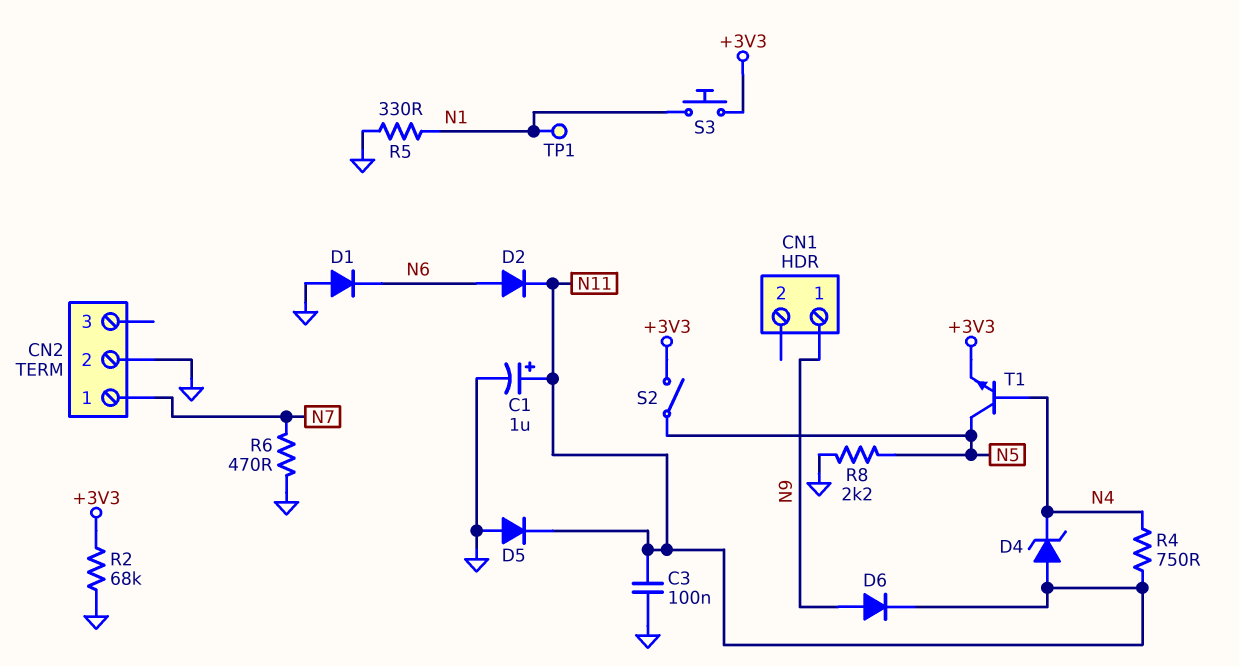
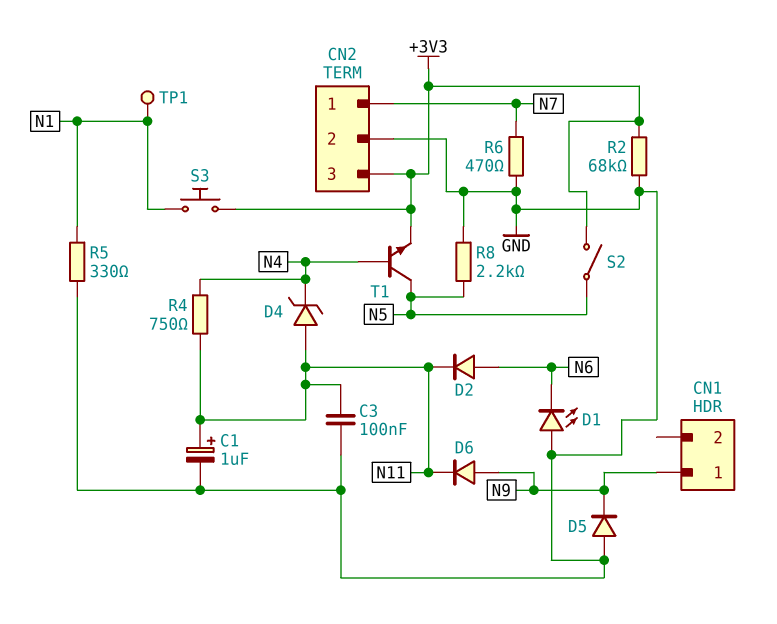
CN2 pin 3: none -> +3V3
D1: diode (A GND, K N6) -> LED (A GND, K N6)
D5: diode (A GND, K N11) -> diode (A GND, K N9)

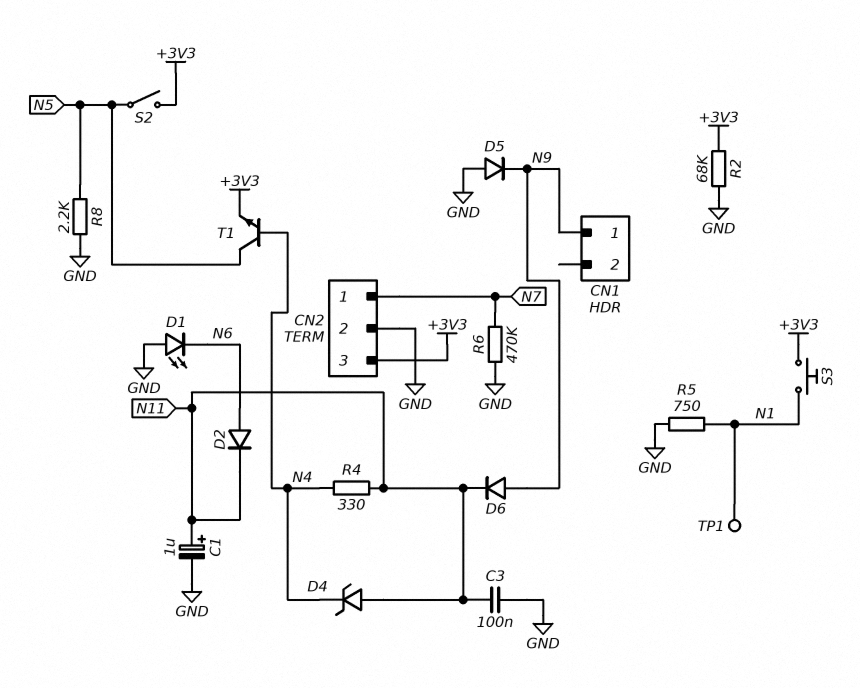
R4: 750 (N4, N11) -> 330 (N4, N11)
R5: 330 (GND, N1) -> 750 (GND, N1)
R6: 470 (GND, N7) -> 470k (GND, N7)

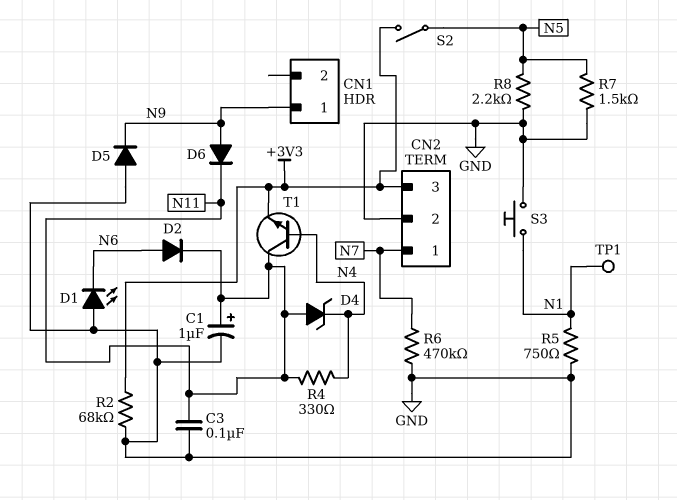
R7: none -> 1.5k (GND, N5)
S3: button (+3V3, N1) -> button (GND, N1)
T1: NPN (B N4, C N5, E +3V3) -> NPN (B N4, C N11, E +3V3)

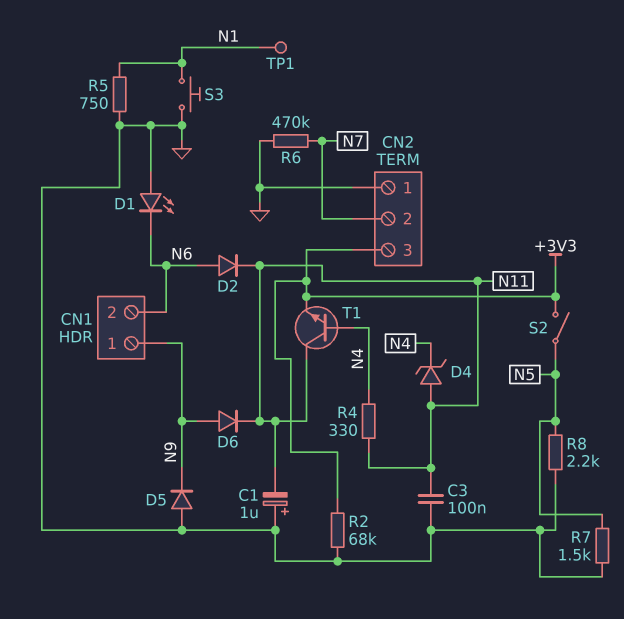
C1: 1uF (plus N11, minus GND) -> 1uF (plus GND, minus N11)
CN1 pin 2: none -> N6
CN2 pin 1: N7 -> GND
CN2 pin 2: GND -> N7

